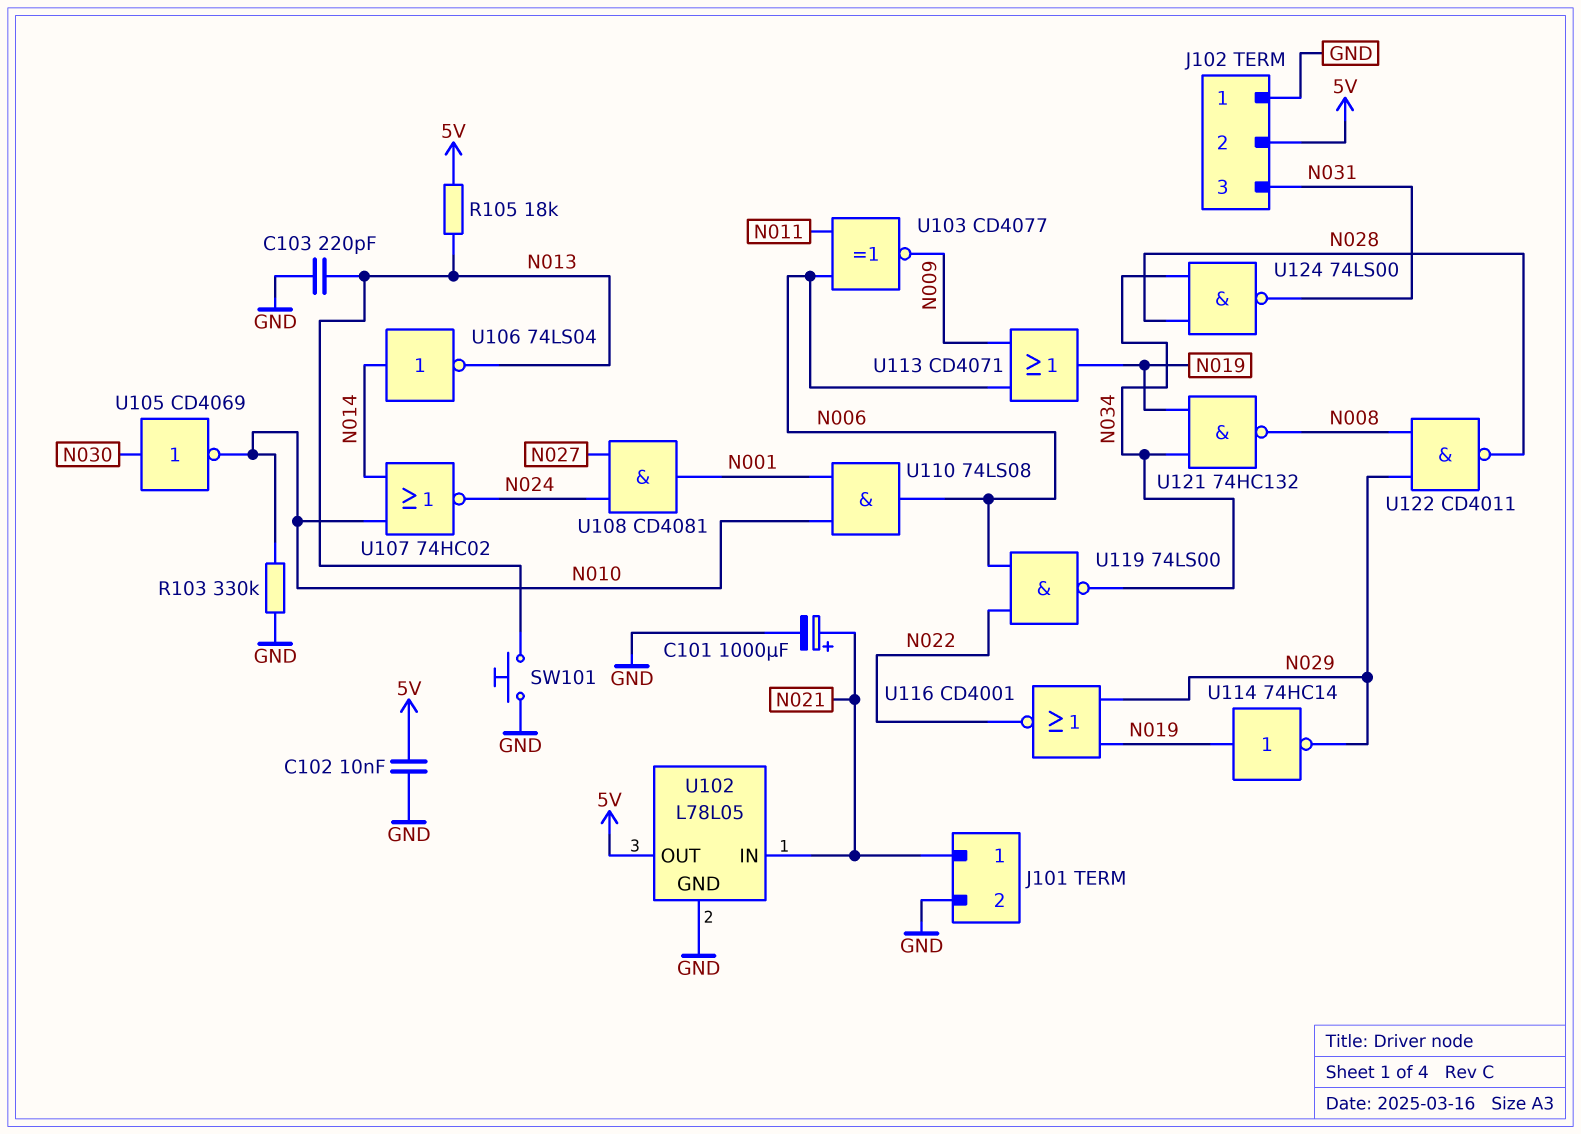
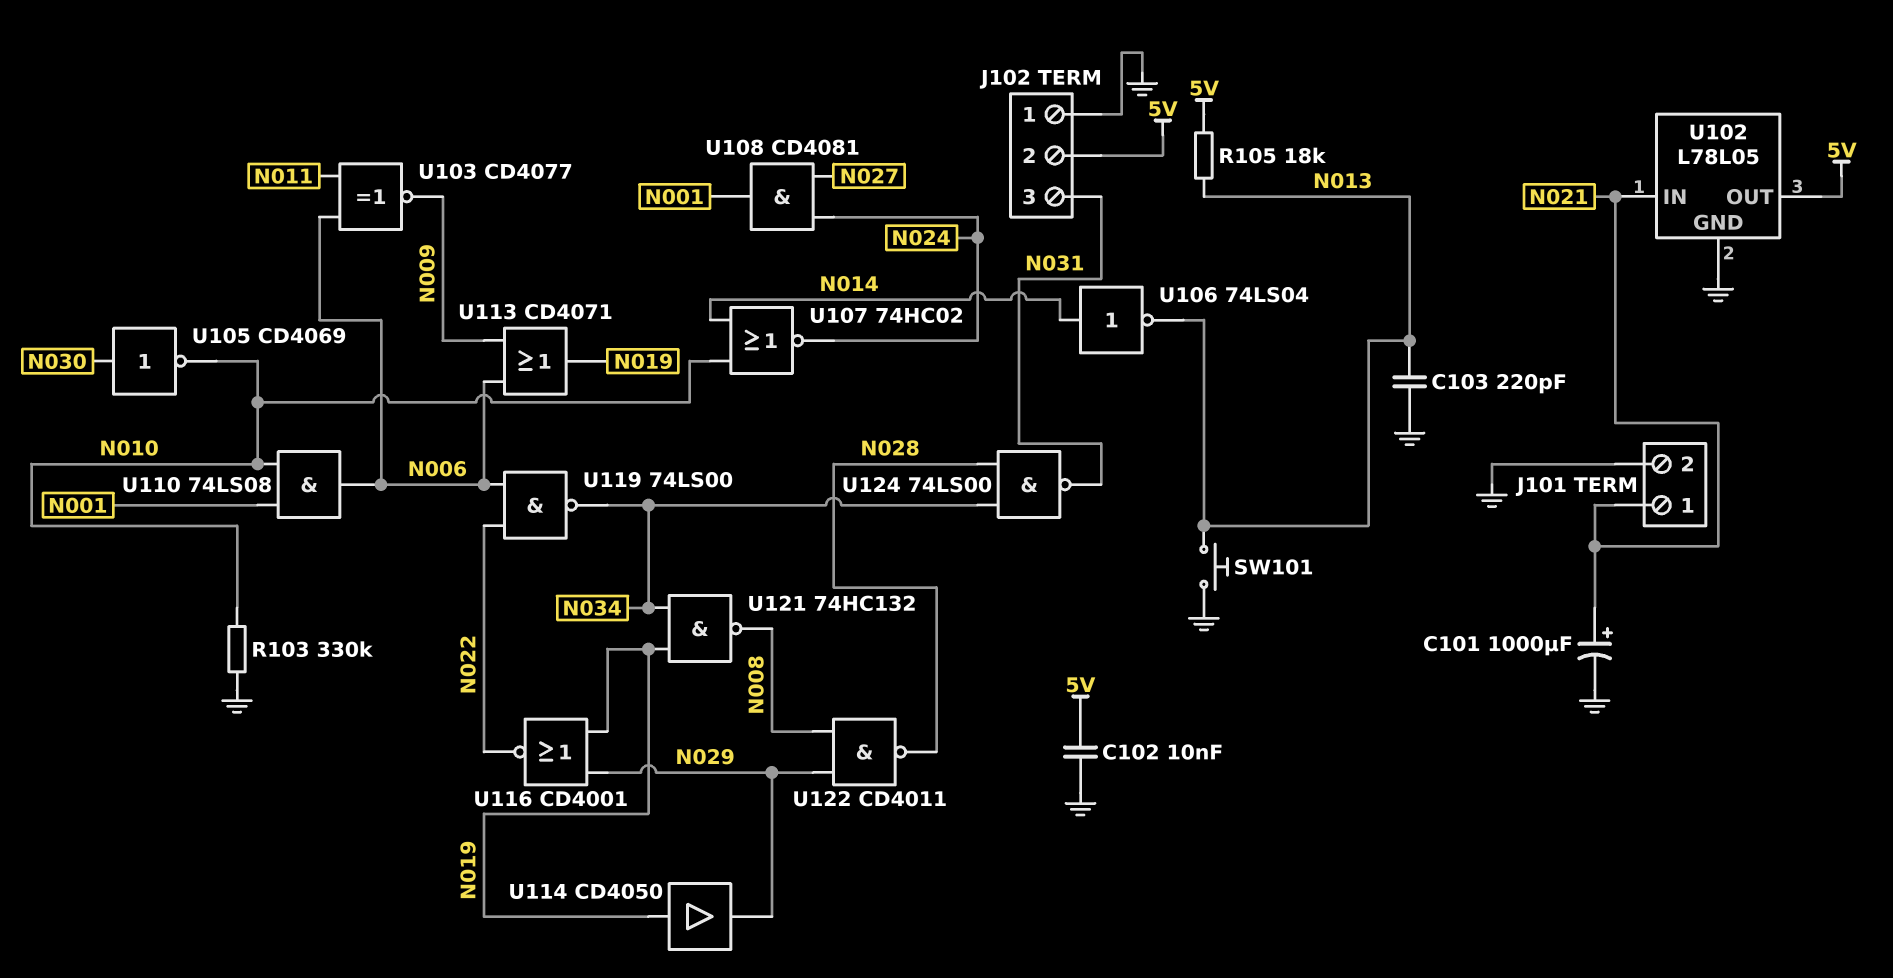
U114: NOT 74HC14 (in N019, out N029) -> buffer CD4050 (in N019, out N029)

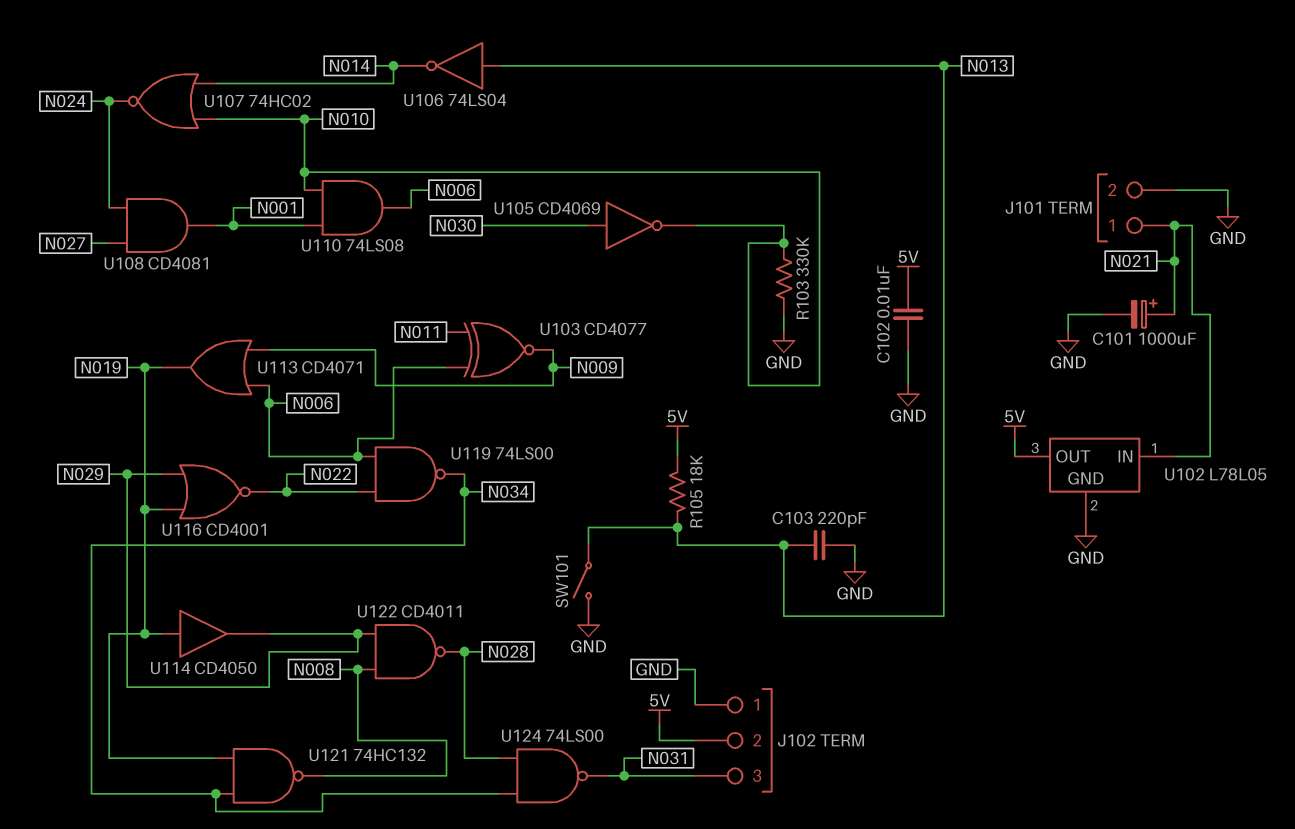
SW101: button (GND, N013) -> switch (GND, N013)
U106: NOT 74LS04 (in N014, out N013) -> NOT 74LS04 (in N013, out N014)

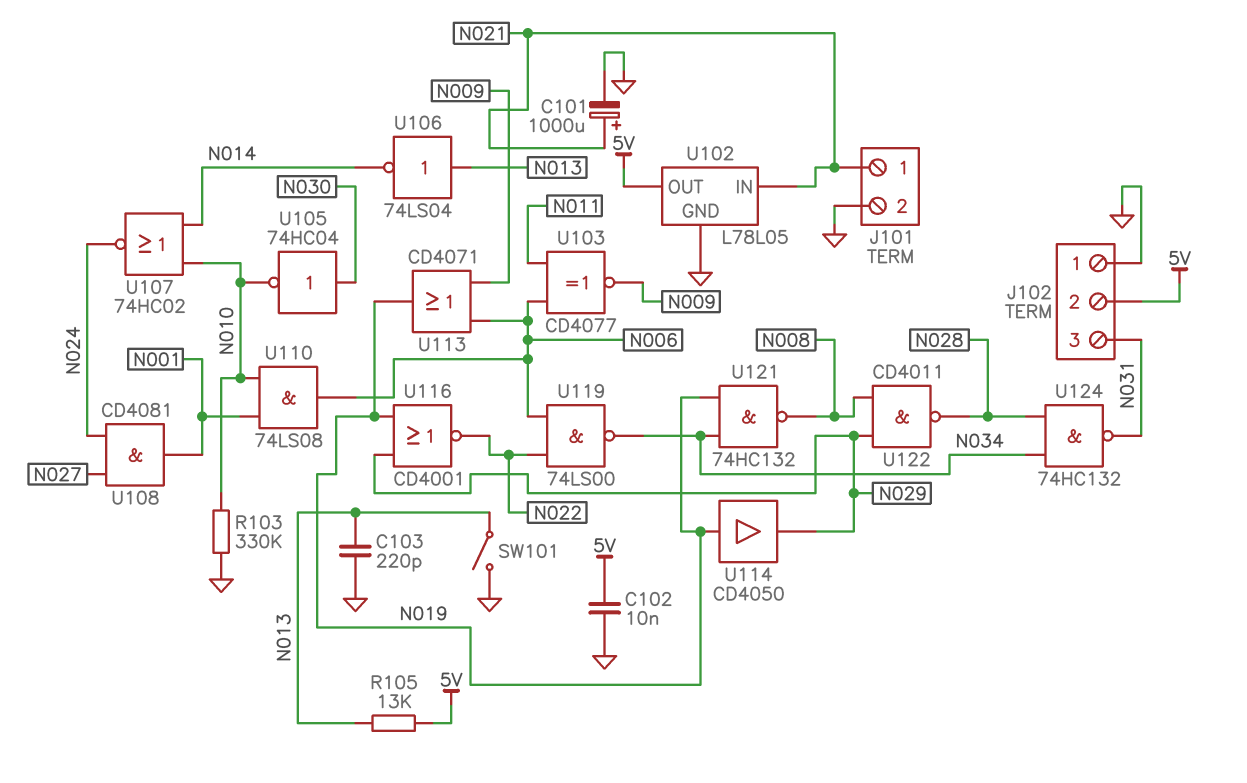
R105: 18k (5V, N013) -> 13k (5V, N013)
U105: NOT CD4069 (in N030, out N010) -> NOT 74HC04 (in N030, out N010)
U124: NAND 74LS00 (in N028, in N034, out N031) -> NAND 74HC132 (in N028, in N034, out N031)

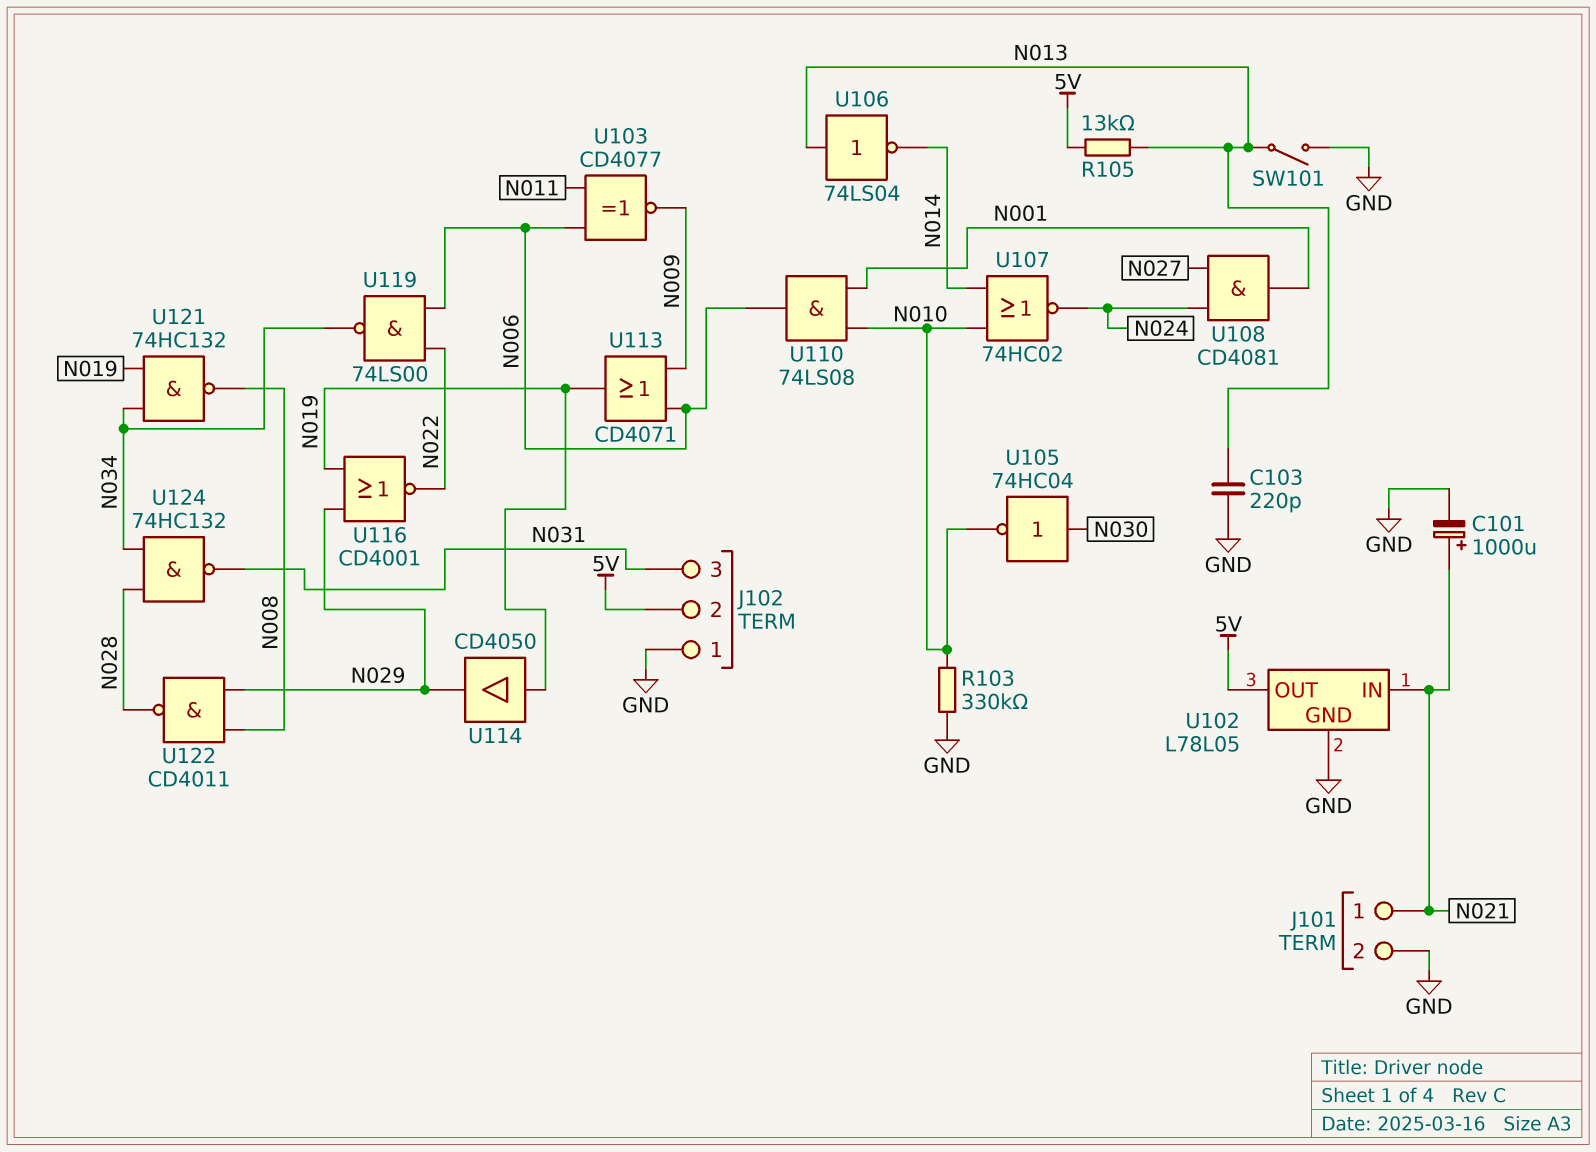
C102: 10nF (5V, GND) -> none

